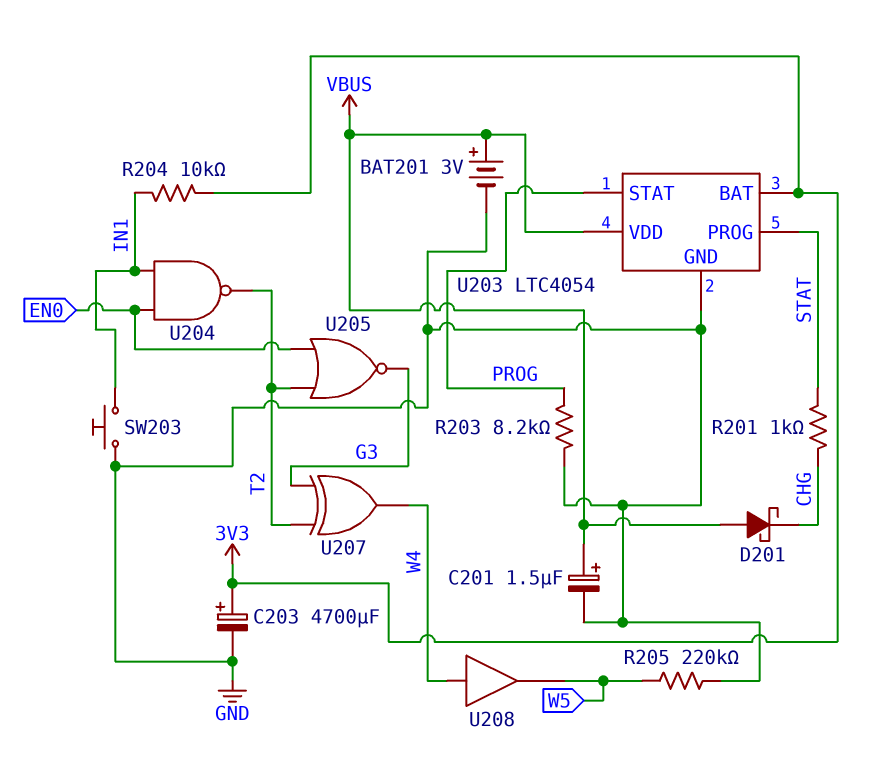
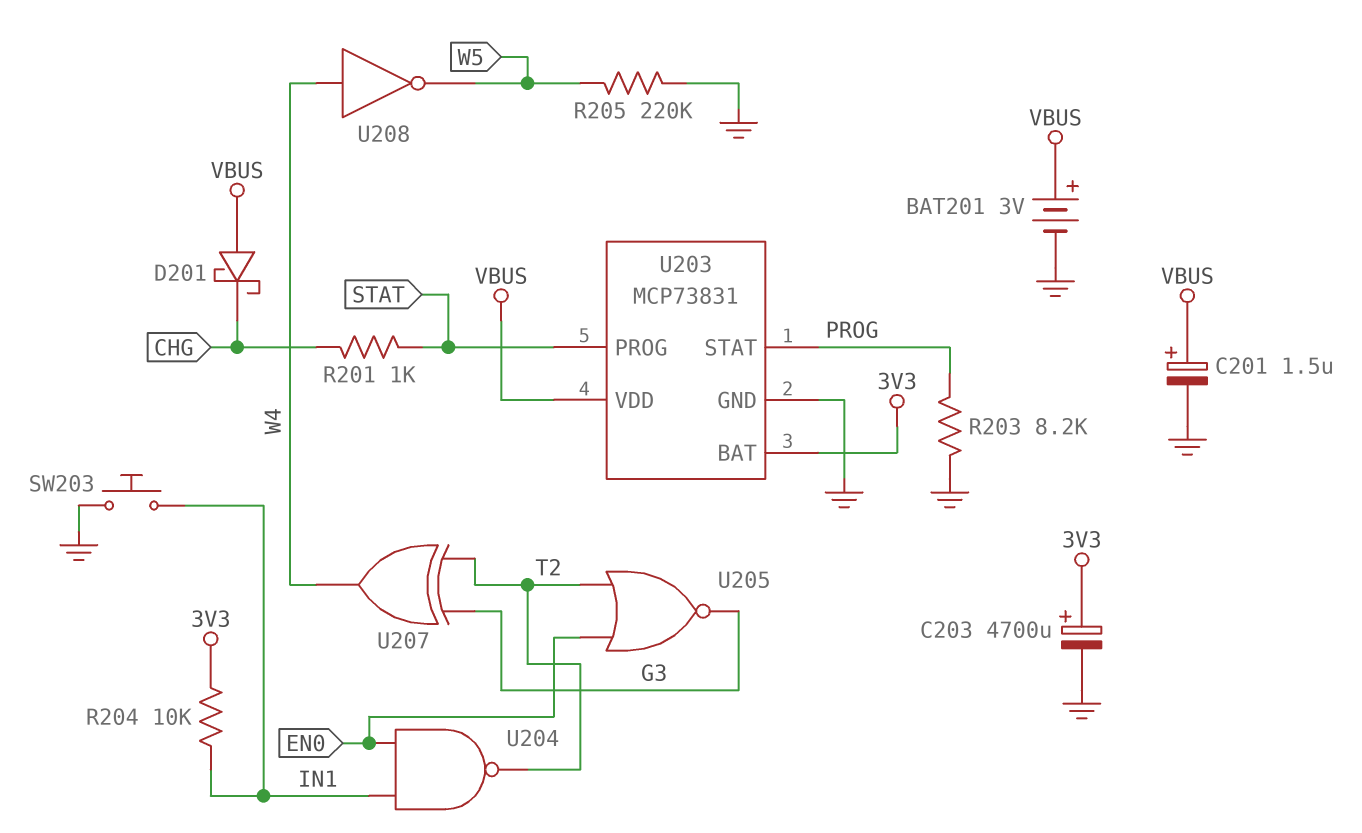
U203: LTC4054 -> MCP73831
U208: buffer (in W4, out W5) -> NOT (in W4, out W5)

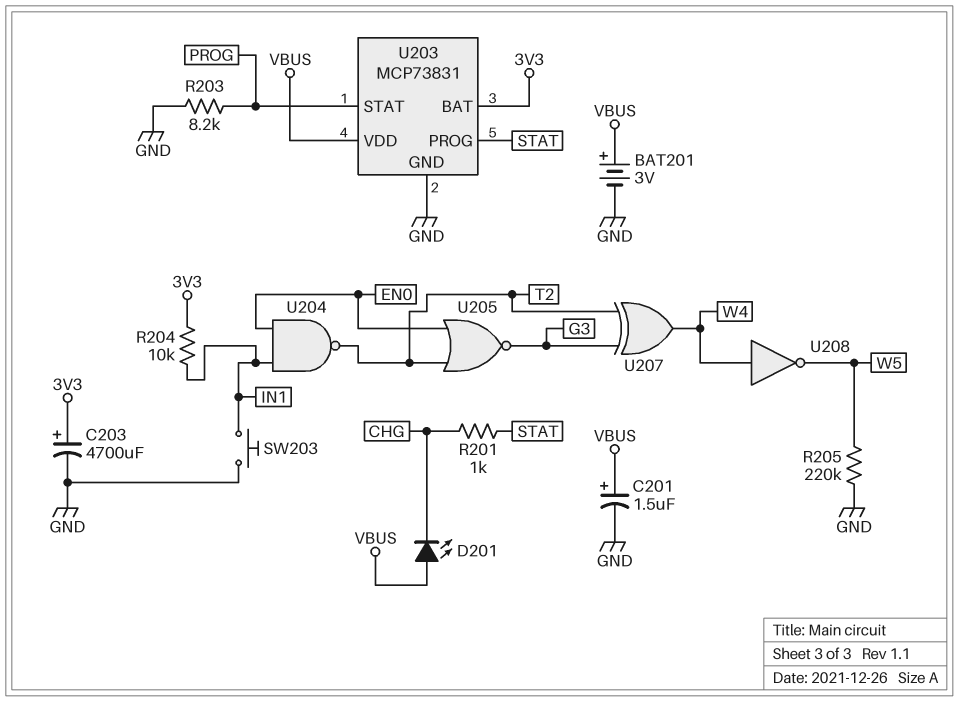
D201: schottky (A VBUS, K CHG) -> LED (A VBUS, K CHG)

